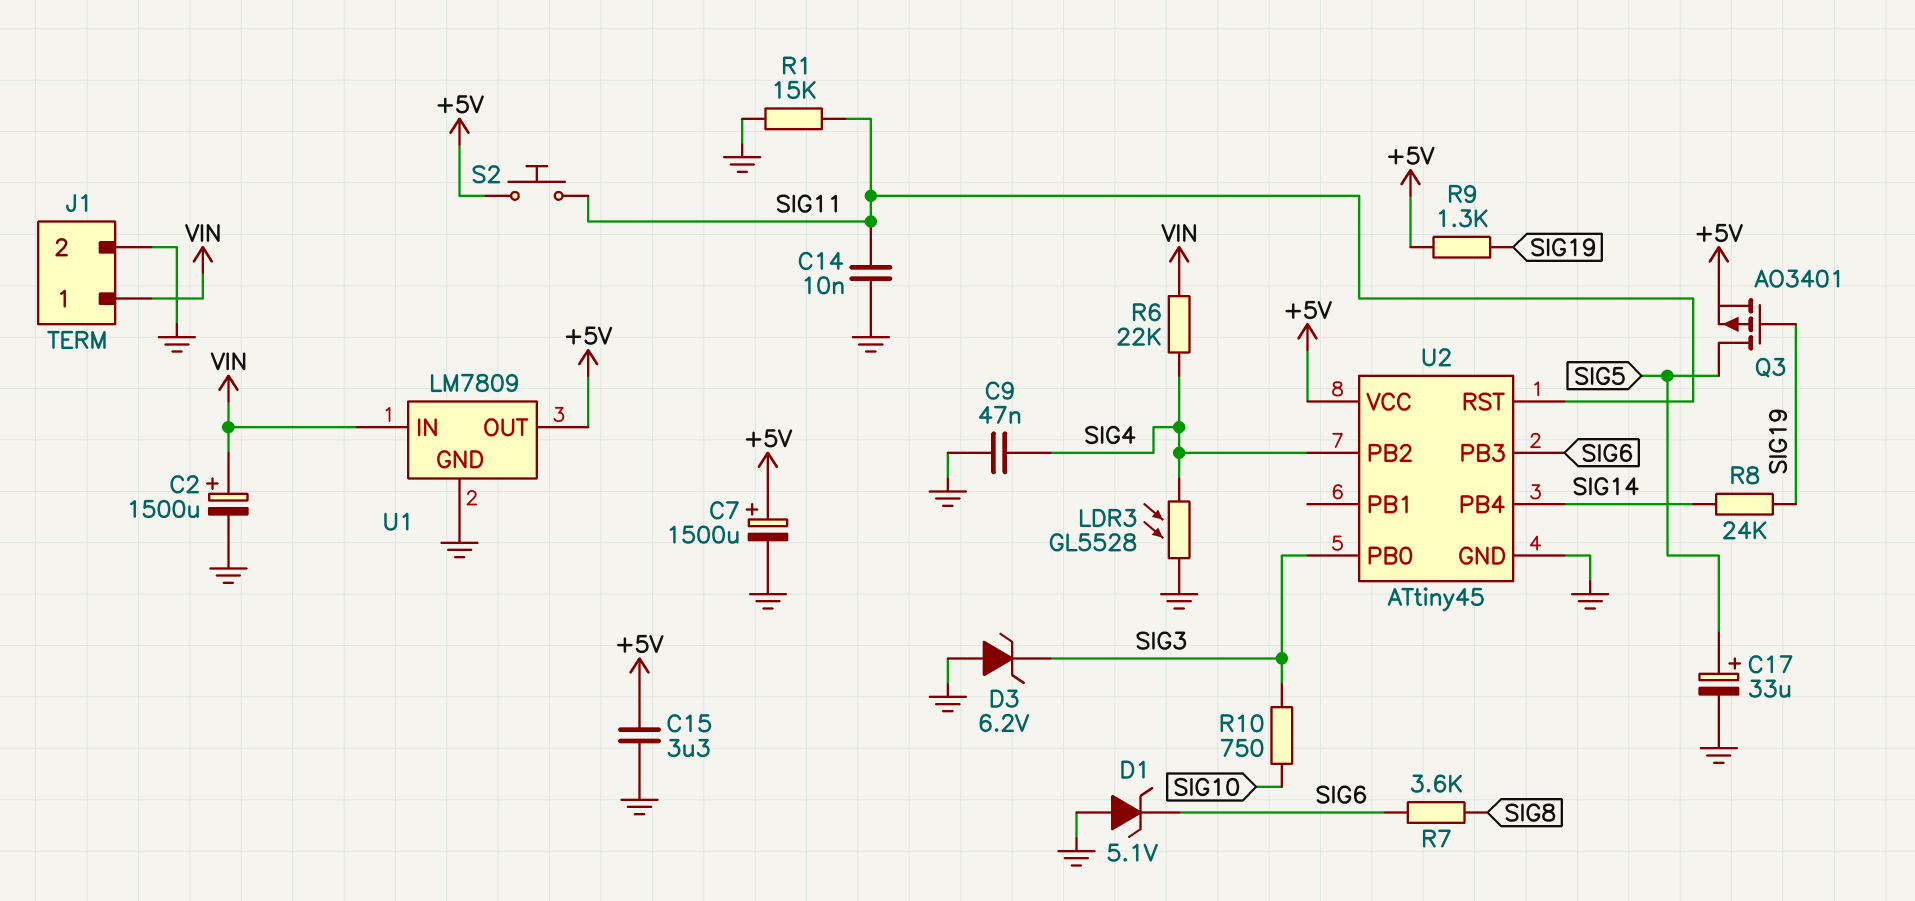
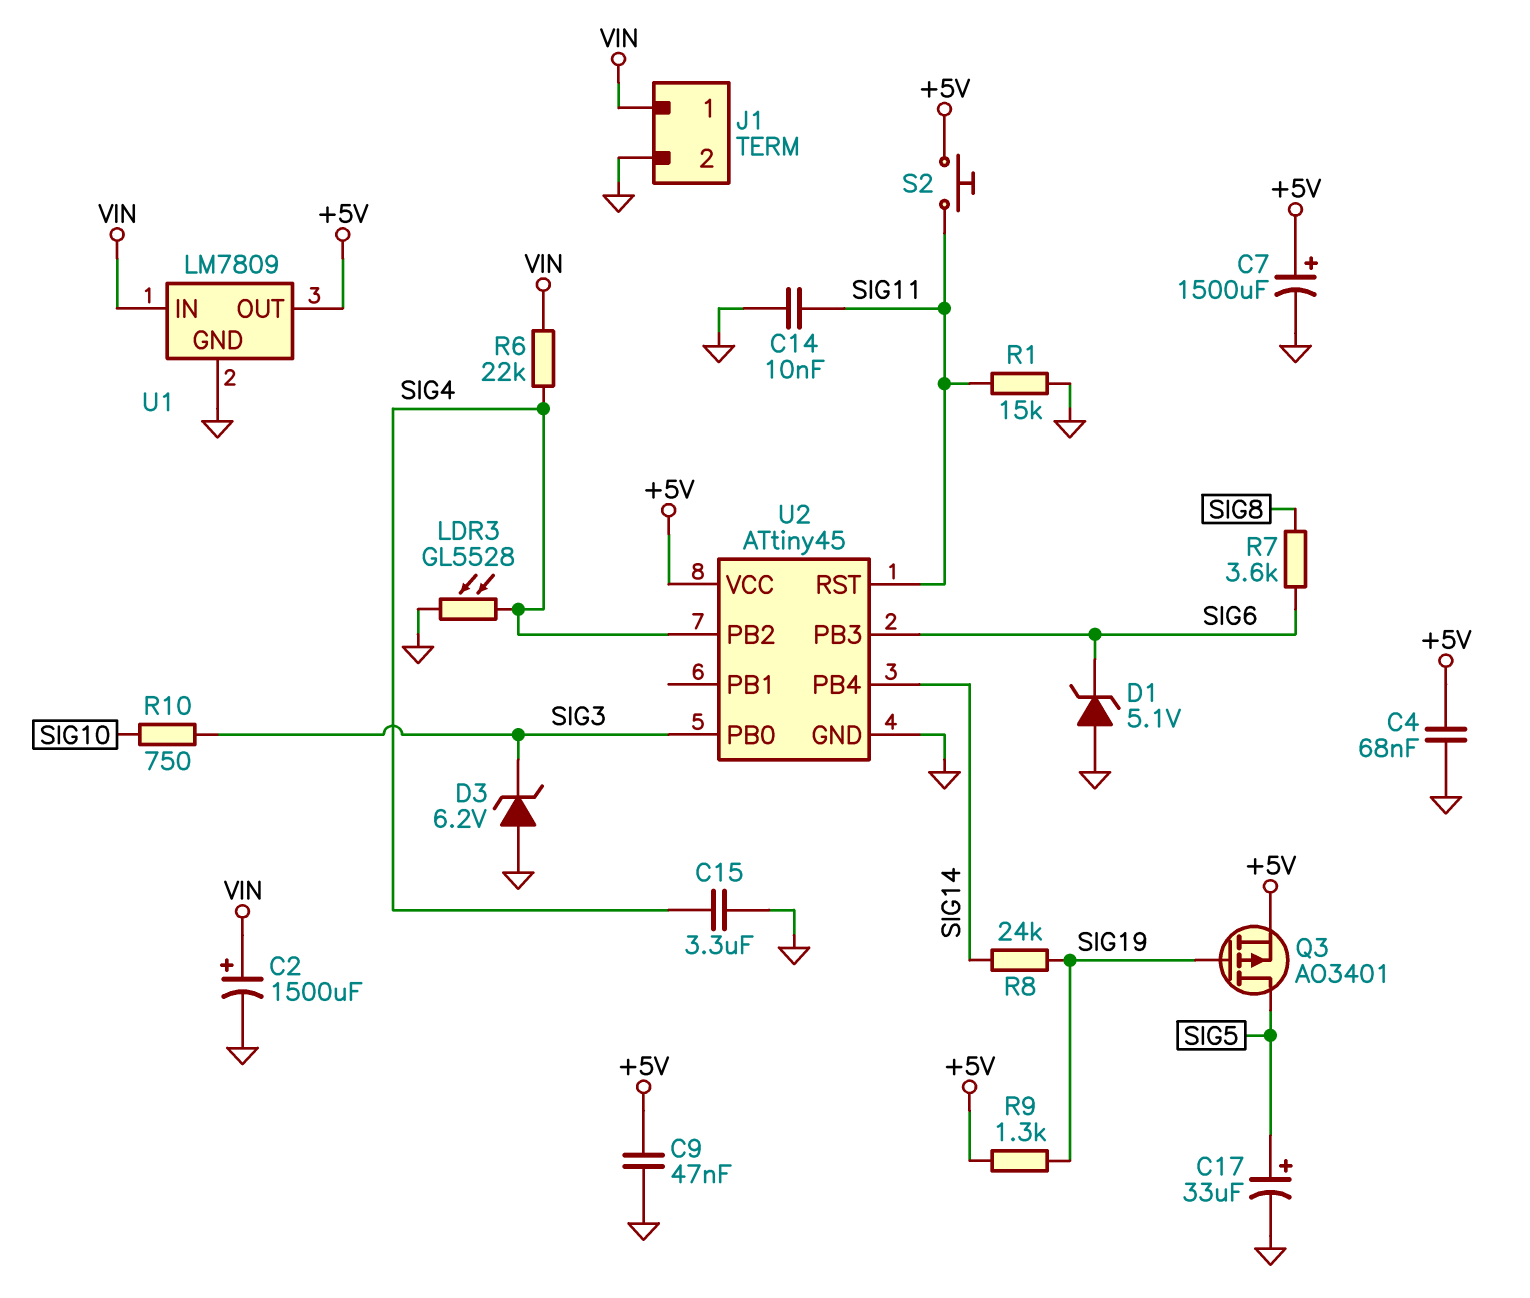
C4: none -> 68nF (+5V, GND)
C9: 47nF (GND, SIG4) -> 47nF (+5V, GND)
C15: 3.3uF (+5V, GND) -> 3.3uF (GND, SIG4)

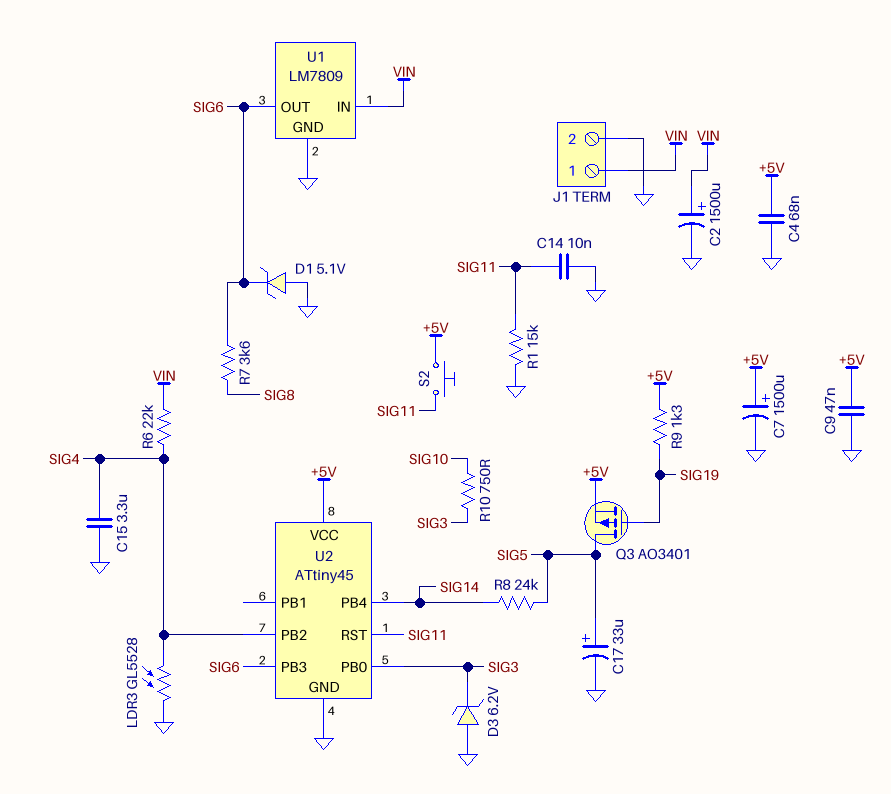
R8: 24k (SIG14, SIG19) -> 24k (SIG5, SIG14)
U1 pin OUT: +5V -> SIG6

